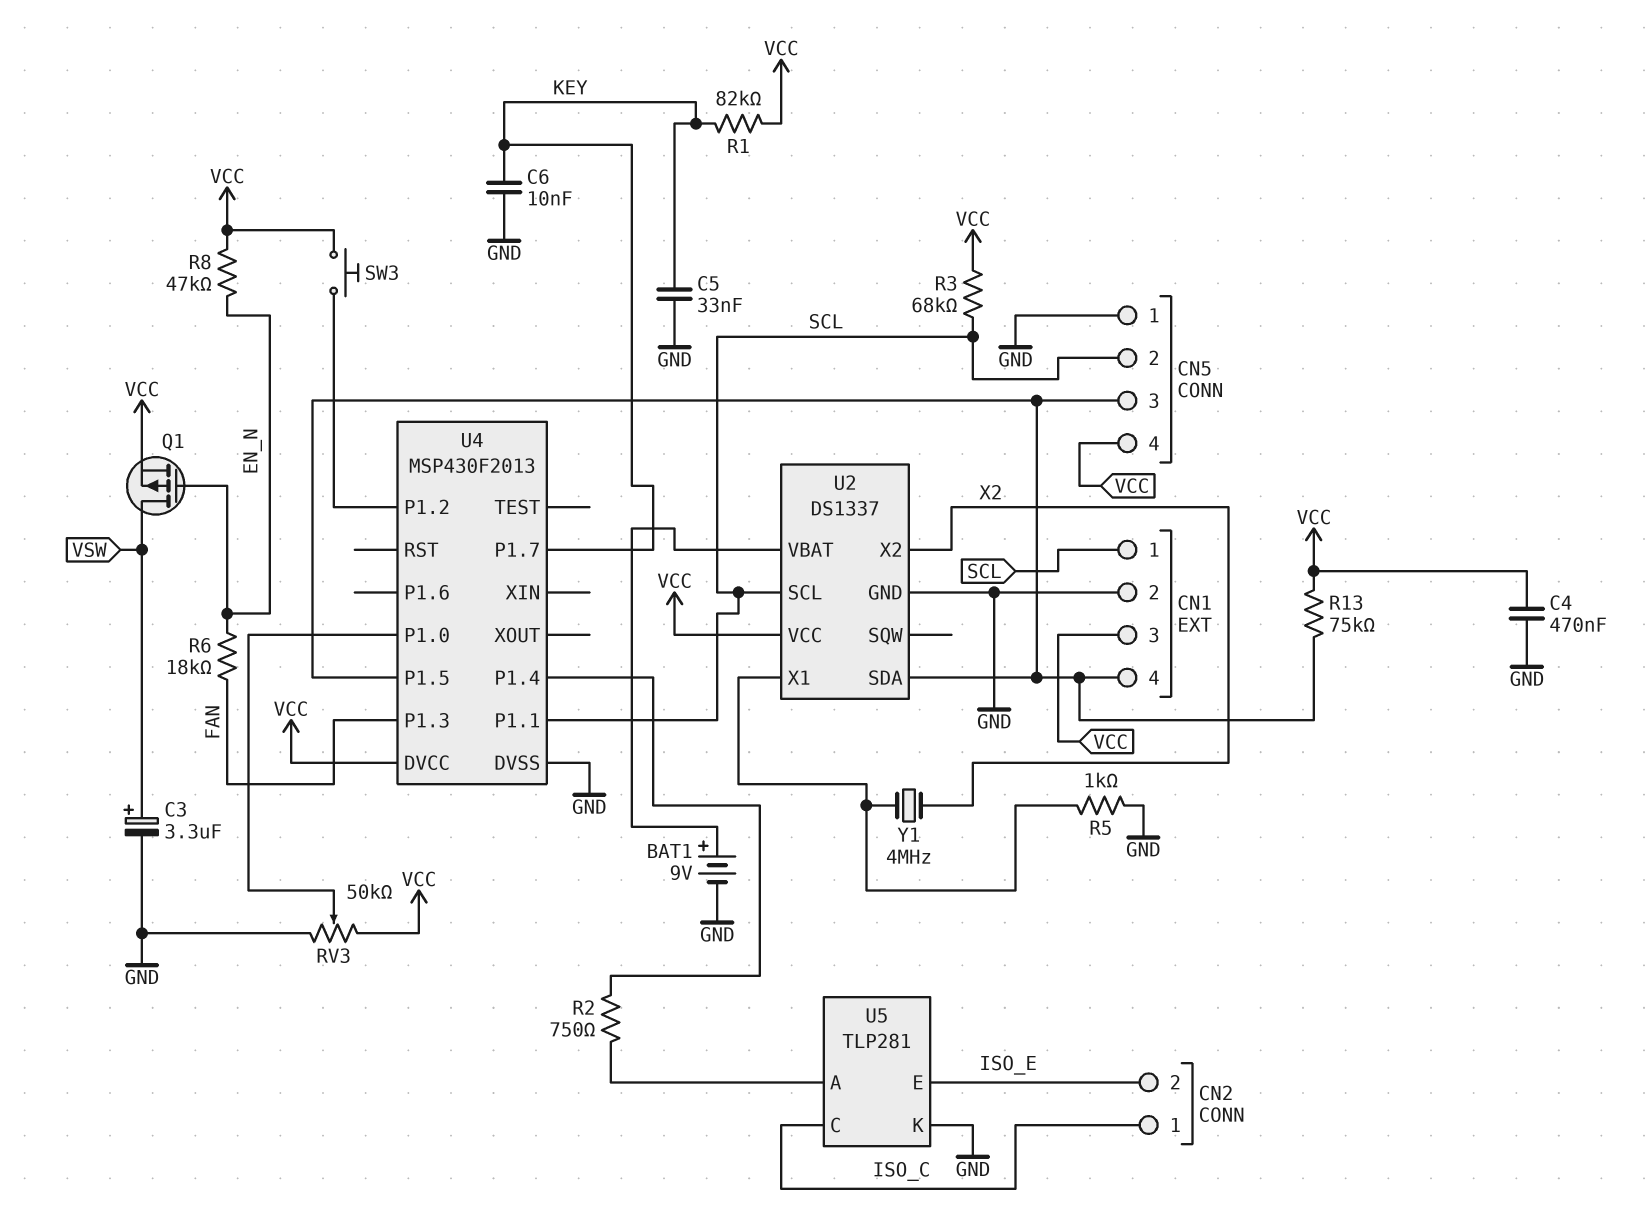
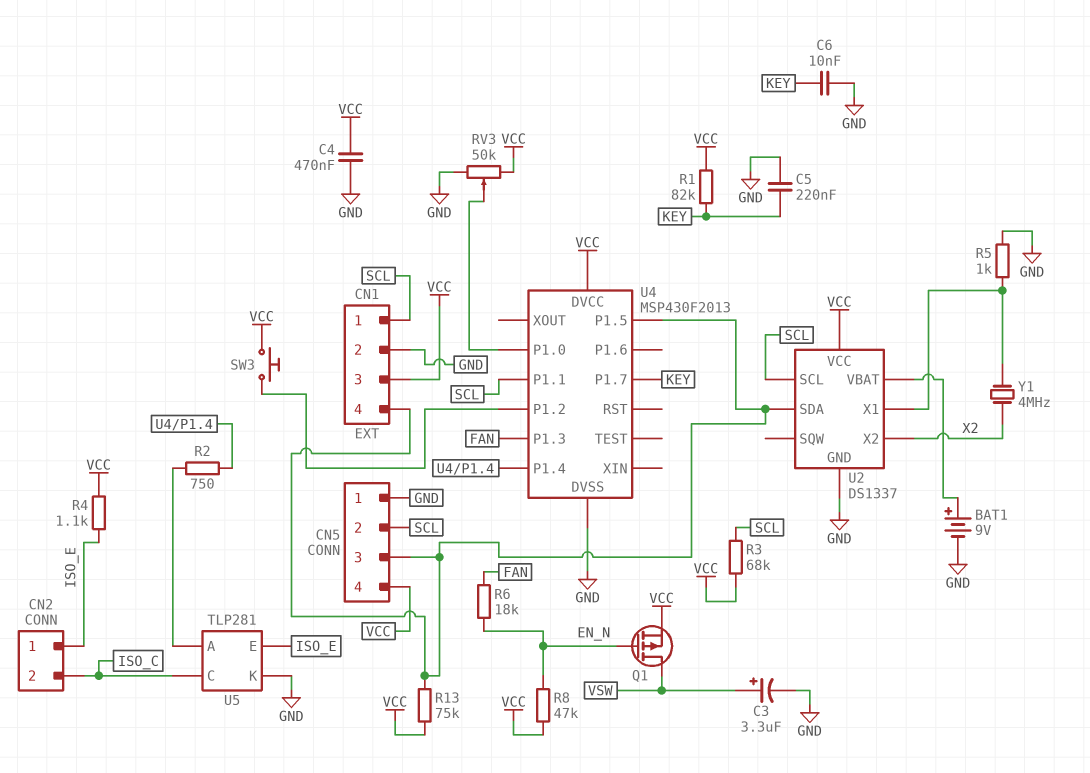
C5: 33nF (GND, KEY) -> 220nF (GND, KEY)
CN2 pin 1: ISO_C -> ISO_E
CN2 pin 2: ISO_E -> ISO_C
R4: none -> 1.1k (ISO_E, VCC)

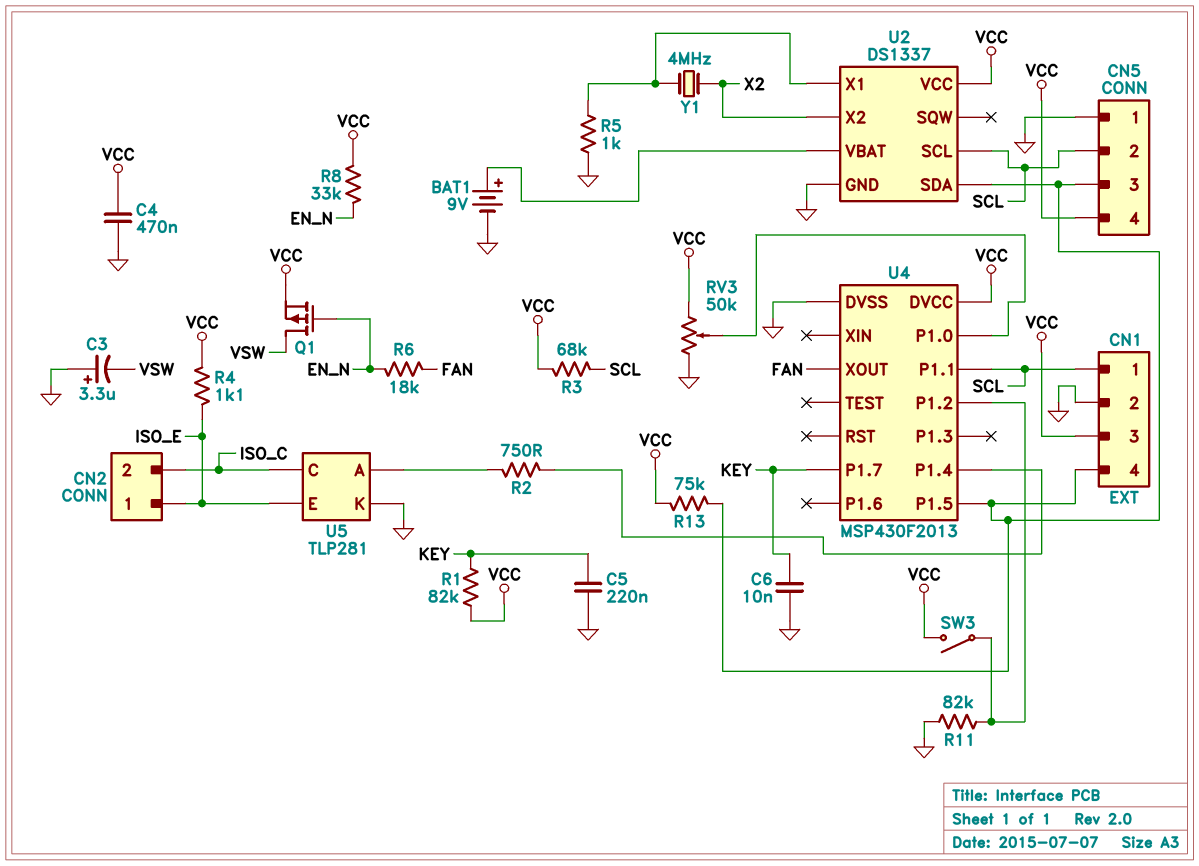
C3: 3.3uF (plus VSW, minus GND) -> 3.3uF (plus GND, minus VSW)
R8: 47k (EN_N, VCC) -> 33k (EN_N, VCC)
R11: none -> 82k (GND, U4/P1.2)
SW3: button (U4/P1.2, VCC) -> switch (U4/P1.2, VCC)
U4 pin P1.3: FAN -> none
U4 pin XOUT: none -> FAN

